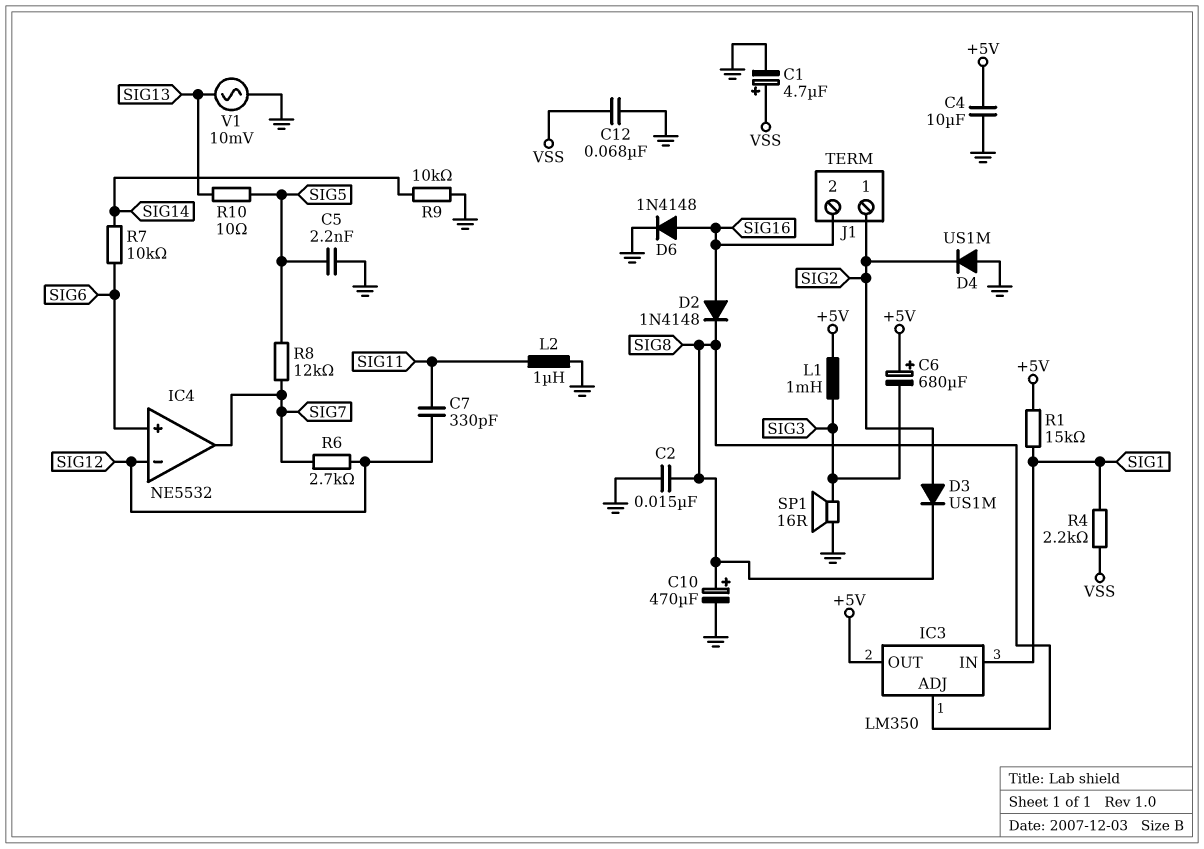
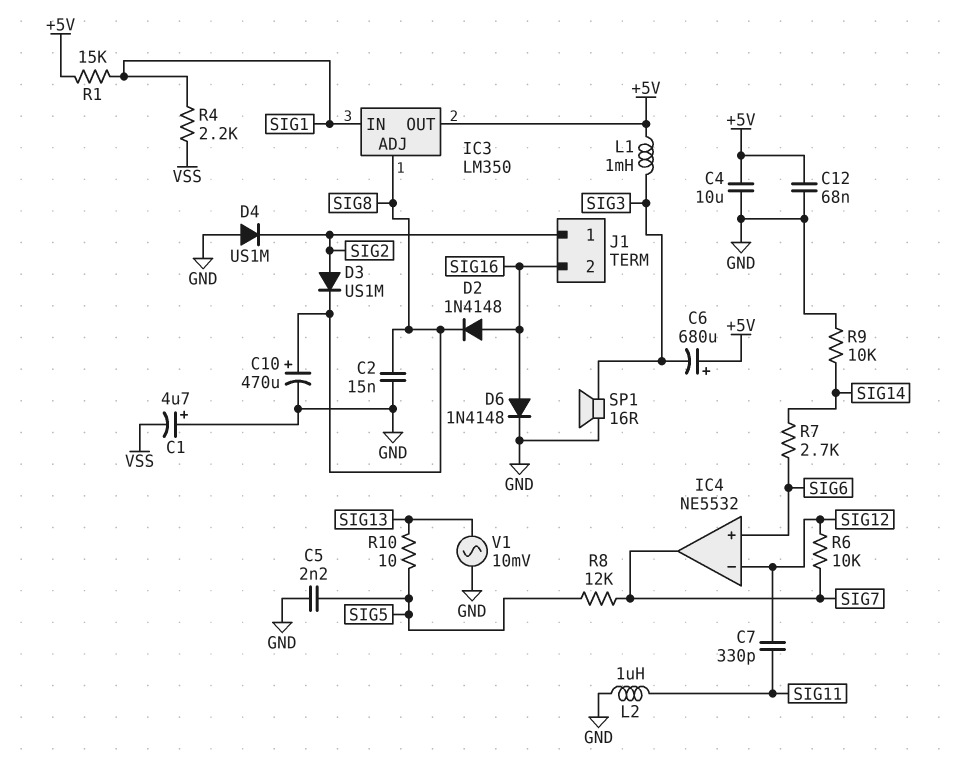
C1: 4.7uF (plus VSS, minus GND) -> 4.7uF (plus GND, minus VSS)
C12: 68nF (GND, VSS) -> 68nF (+5V, GND)
R6: 2.7k (SIG7, SIG12) -> 10k (SIG7, SIG12)
R7: 10k (SIG6, SIG14) -> 2.7k (SIG6, SIG14)

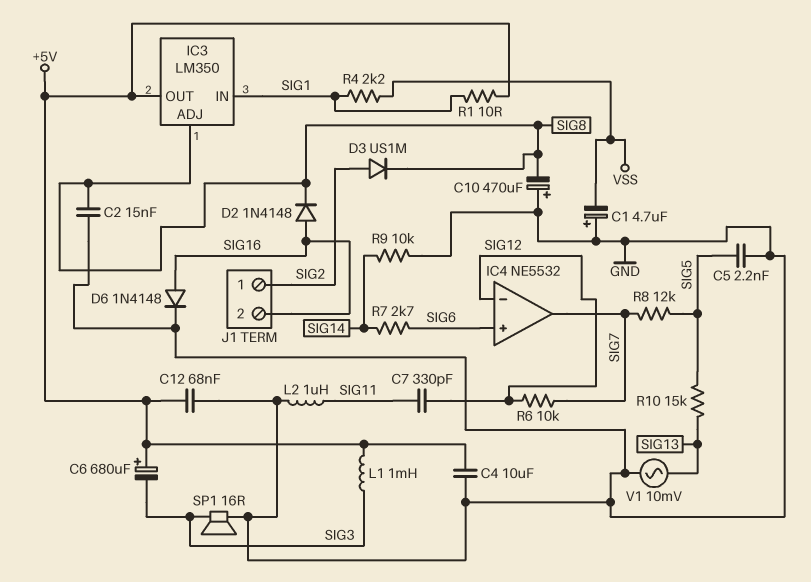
C10: 470uF (plus SIG8, minus GND) -> 470uF (plus GND, minus SIG8)
D4: diode US1M (A GND, K SIG2) -> none
R1: 15k (+5V, SIG1) -> 10 (+5V, SIG1)
R10: 10 (SIG5, SIG13) -> 15k (SIG5, SIG13)

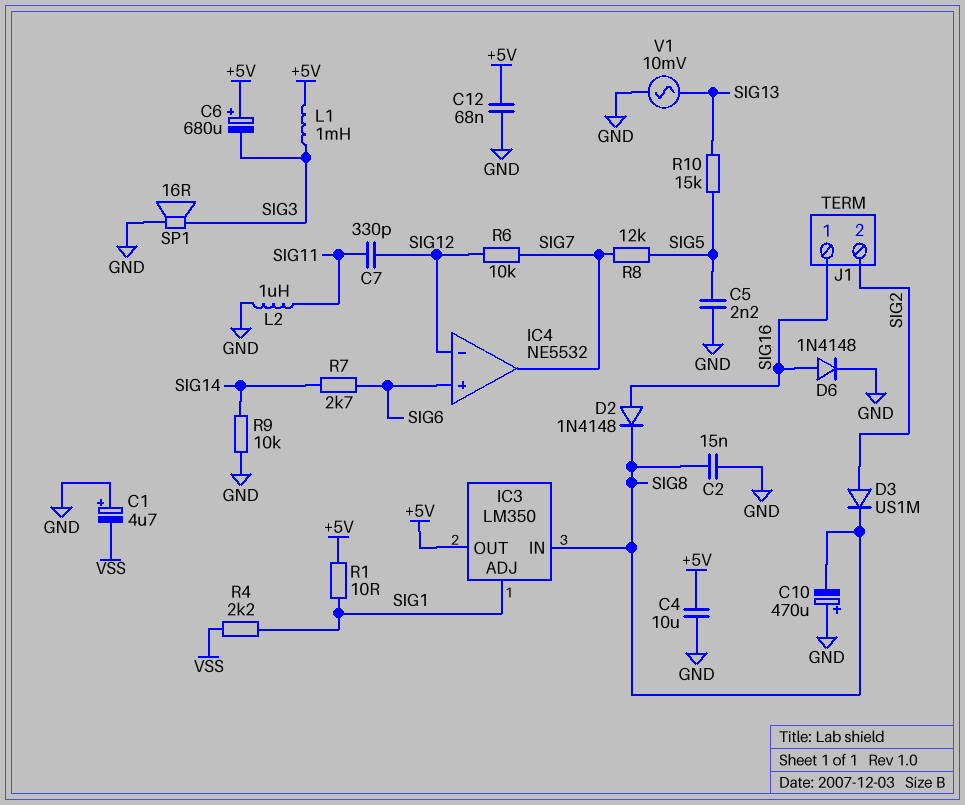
IC3 pin ADJ: SIG8 -> SIG1
IC3 pin IN: SIG1 -> SIG8
J1 pin 1: SIG2 -> SIG16
J1 pin 2: SIG16 -> SIG2

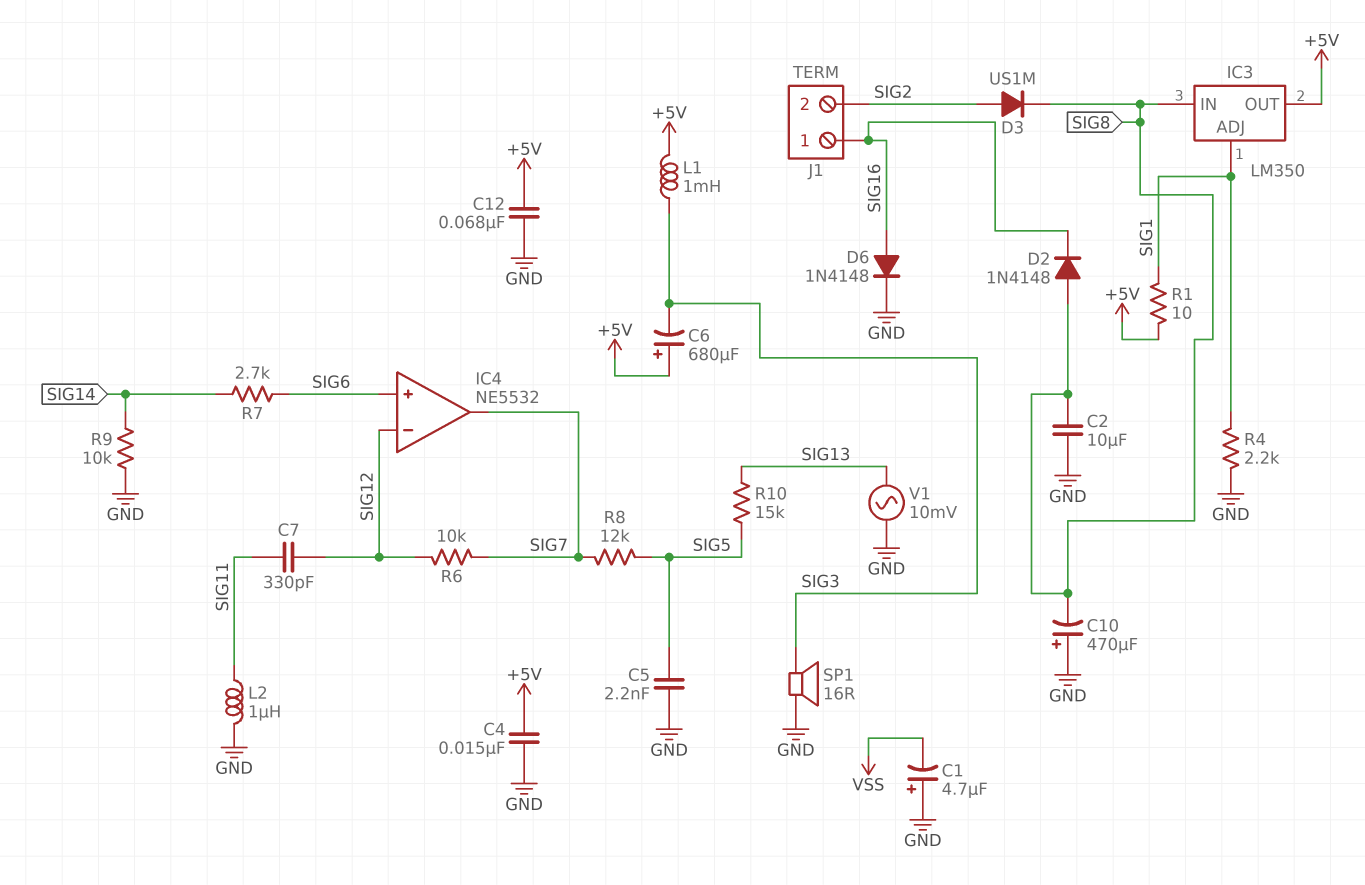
C2: 15nF (GND, SIG8) -> 10uF (GND, SIG8)
C4: 10uF (+5V, GND) -> 15nF (+5V, GND)
D2: diode 1N4148 (A SIG16, K SIG8) -> diode 1N4148 (A SIG8, K SIG16)
R4: 2.2k (SIG1, VSS) -> 2.2k (GND, SIG1)

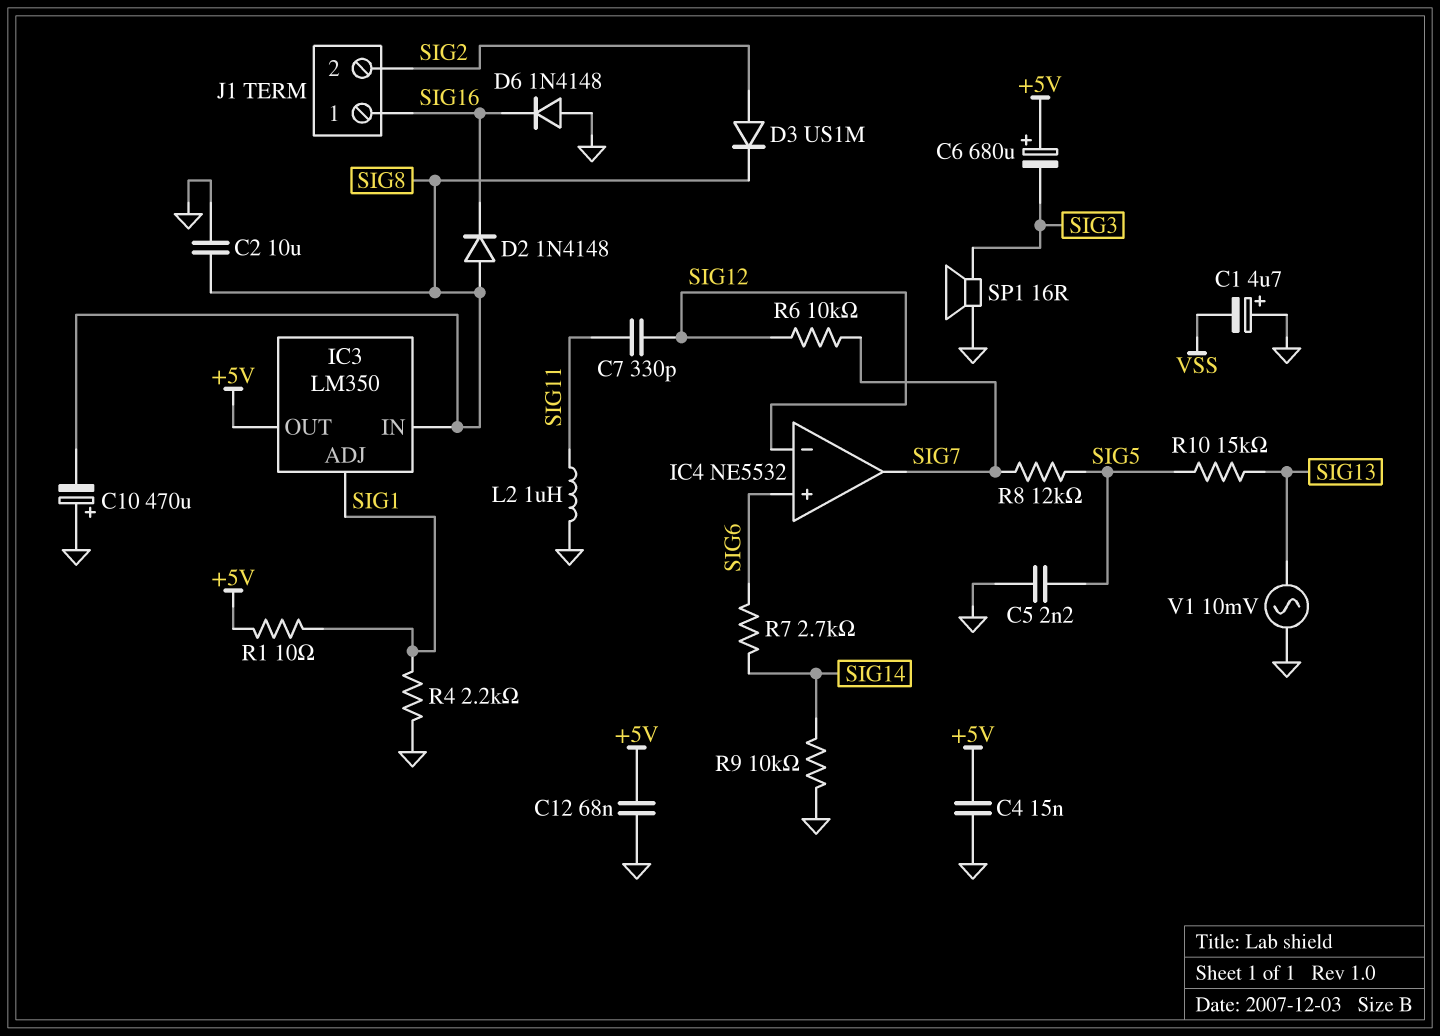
D6: diode 1N4148 (A SIG16, K GND) -> diode 1N4148 (A GND, K SIG16)
L1: 1mH (+5V, SIG3) -> none

